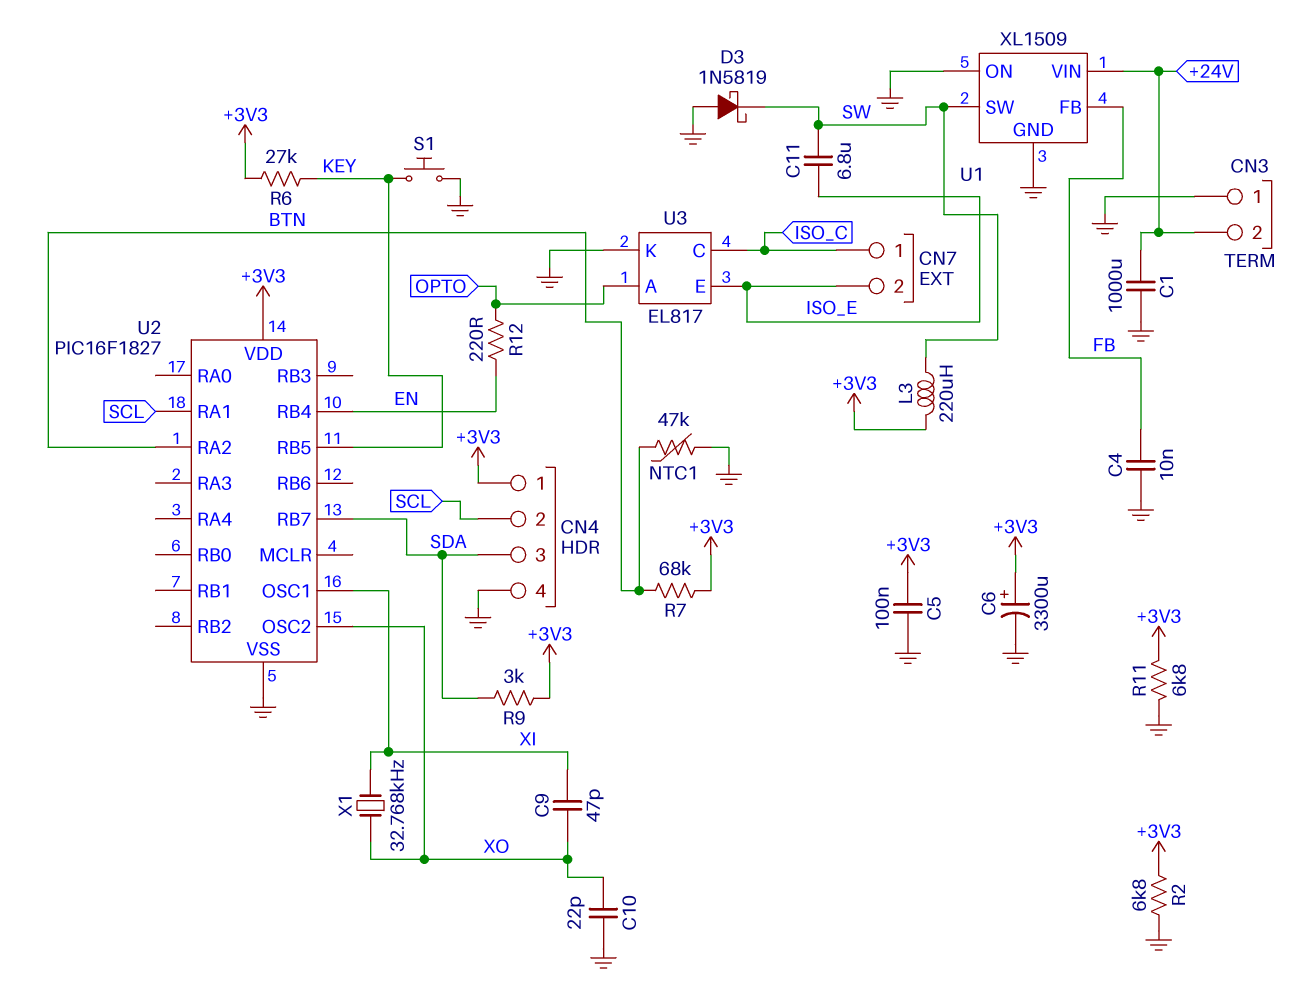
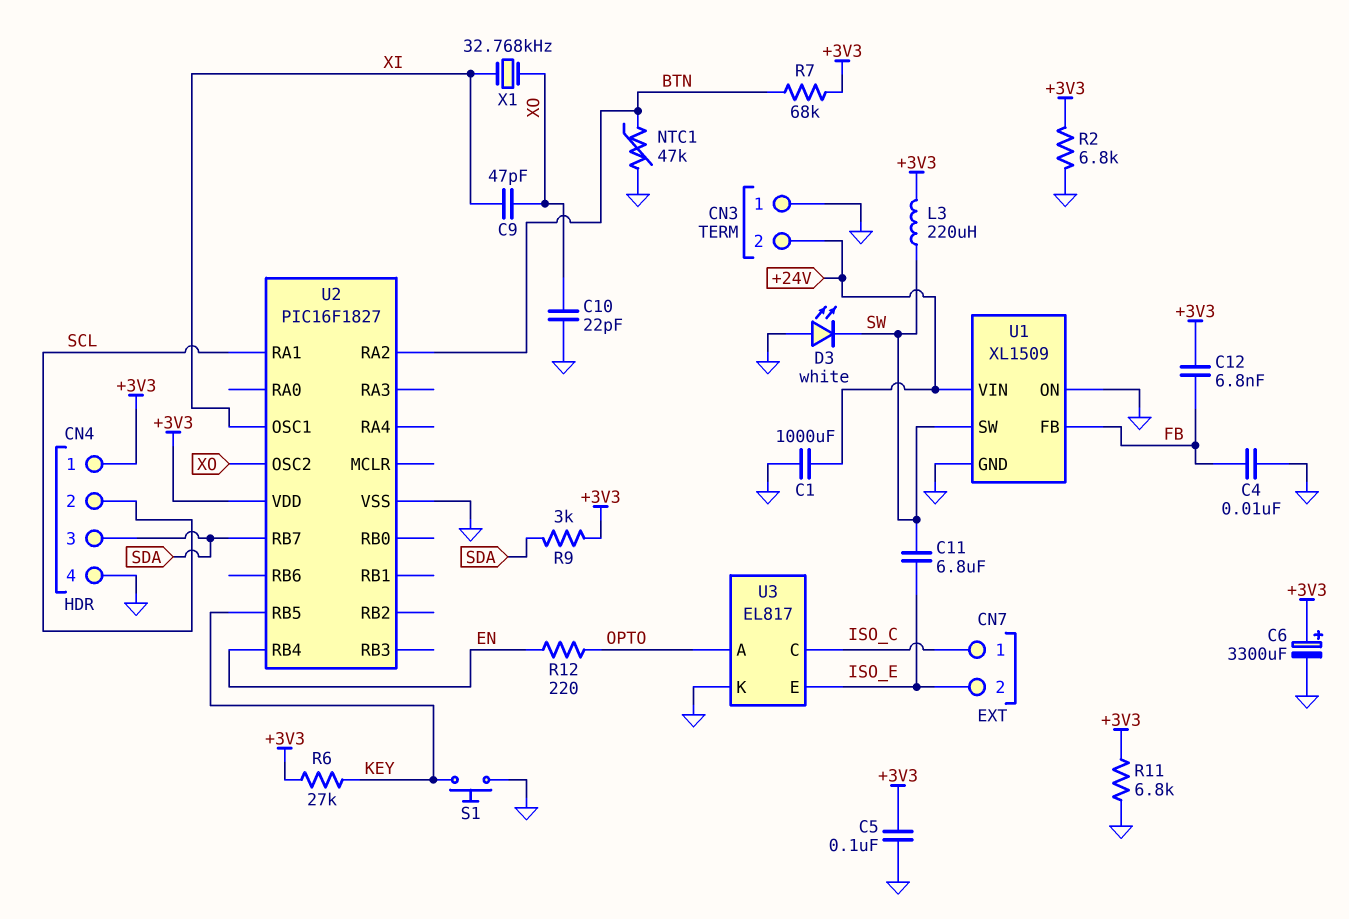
C12: none -> 6.8nF (+3V3, FB)
D3: schottky 1N5819 (A GND, K SW) -> LED white (A GND, K SW)

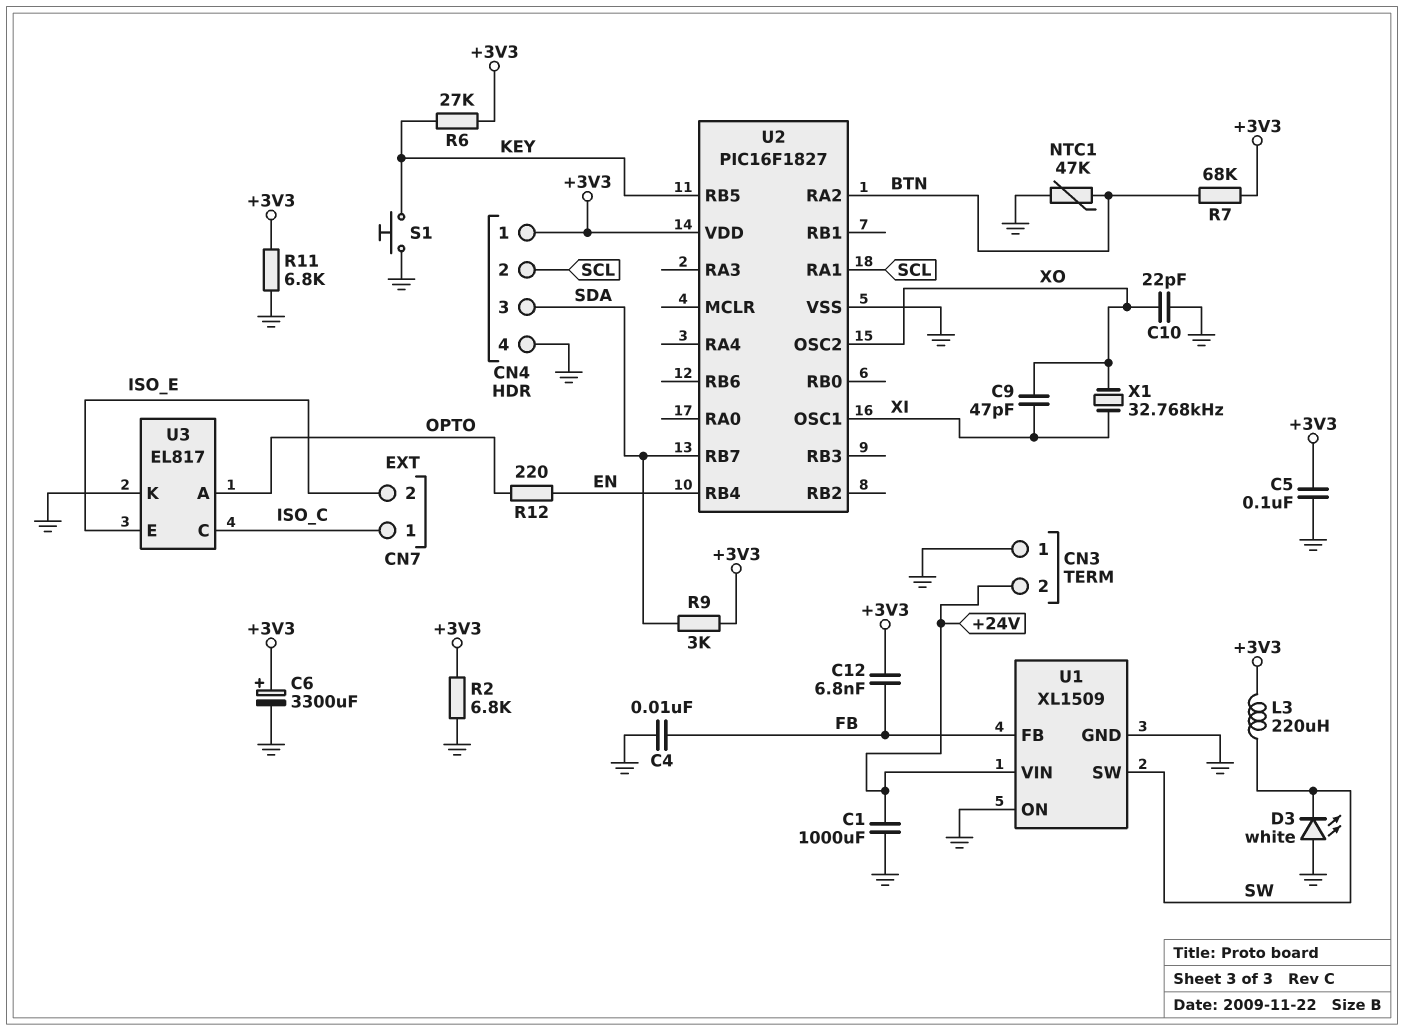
C11: 6.8uF (ISO_E, SW) -> none

